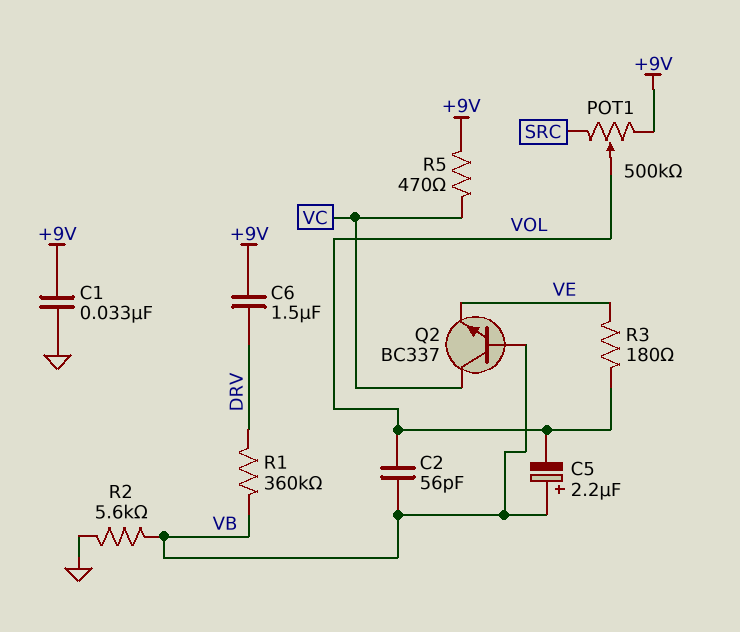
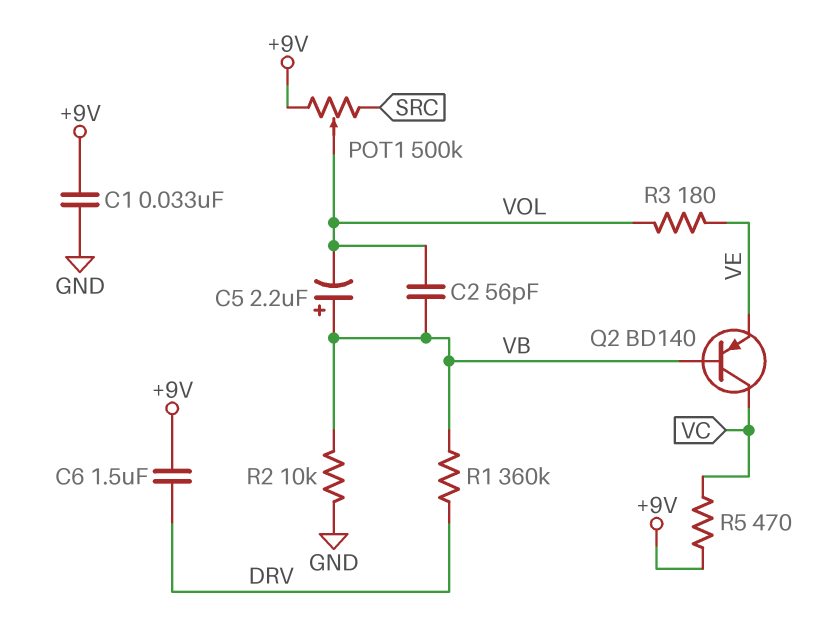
Q2: NPN BC337 (B VB, C VC, E VE) -> PNP BD140 (B VB, C VC, E VE)
R2: 5.6k (GND, VB) -> 10k (GND, VB)

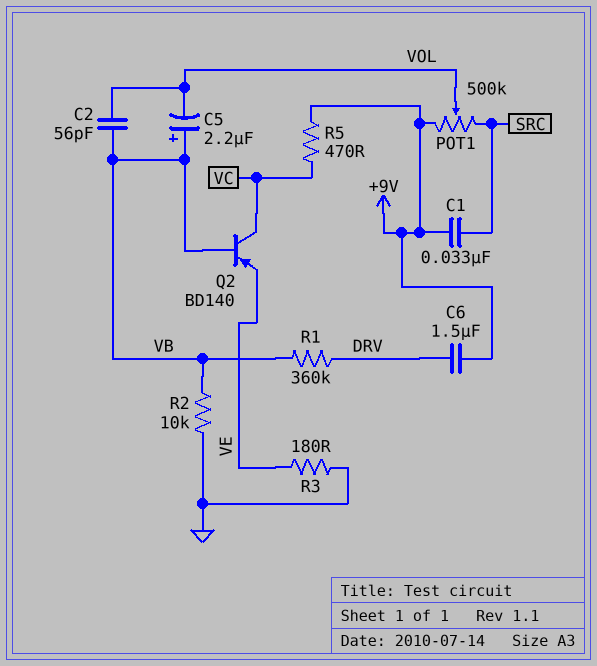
C1: 33nF (+9V, GND) -> 33nF (+9V, SRC)
R3: 180 (VE, VOL) -> 180 (GND, VE)

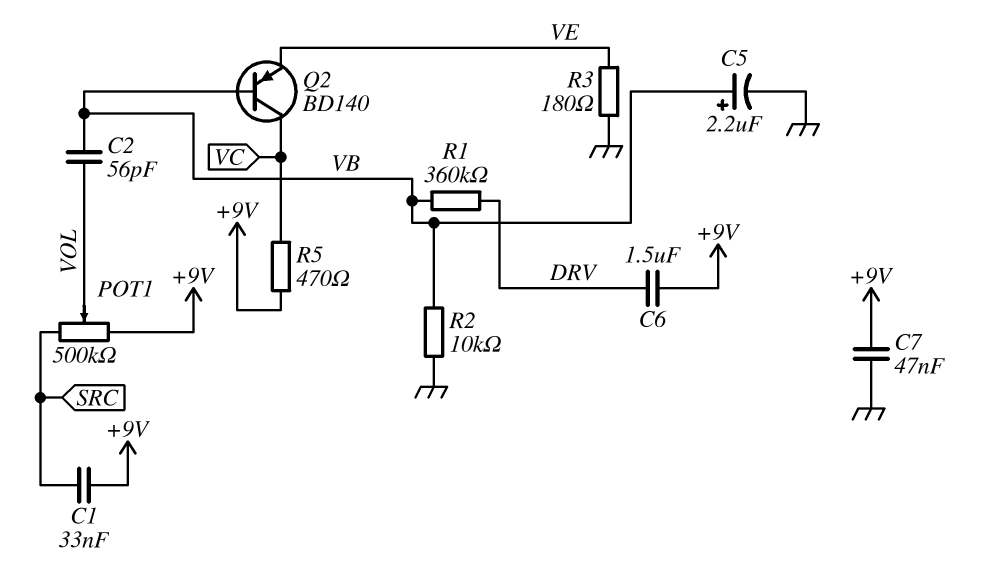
C5: 2.2uF (plus VB, minus VOL) -> 2.2uF (plus VB, minus GND)
C7: none -> 47nF (+9V, GND)

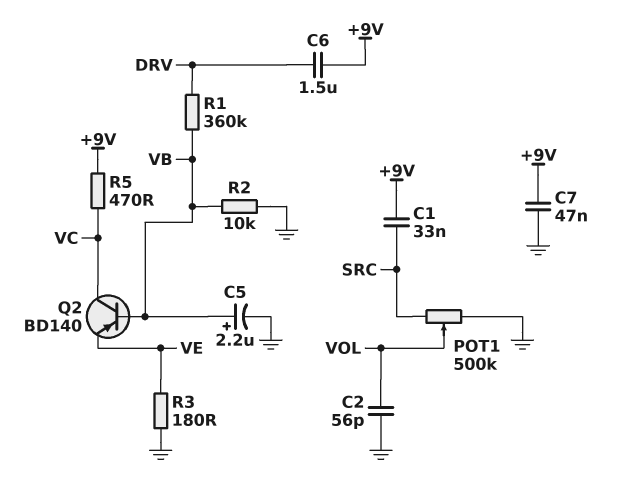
C2: 56pF (VB, VOL) -> 56pF (GND, VOL)
POT1: 500k (+9V, SRC, wiper VOL) -> 500k (GND, SRC, wiper VOL)

